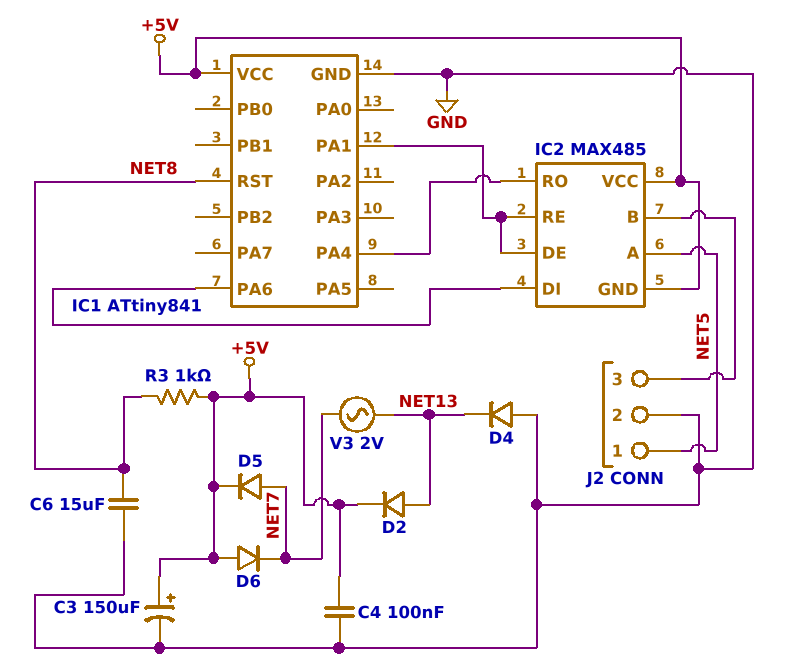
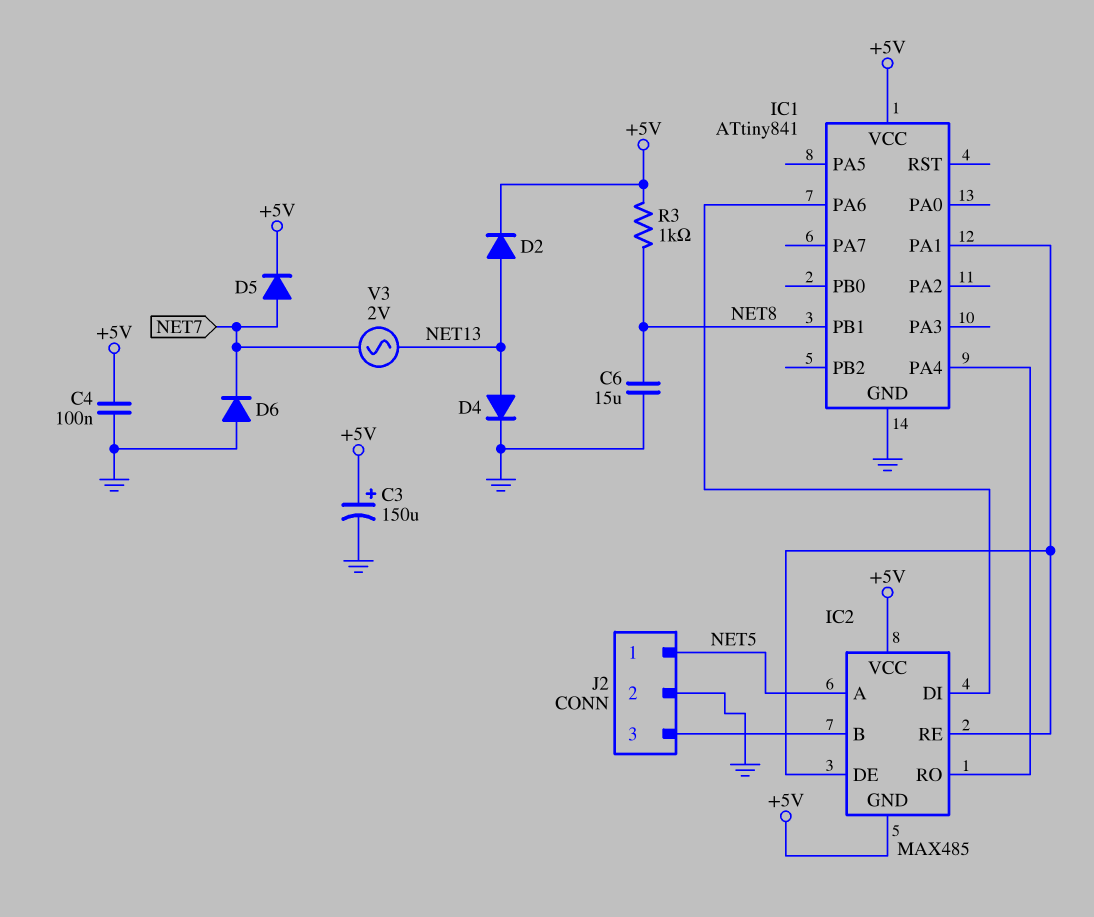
D4: diode (A GND, K NET13) -> diode (A NET13, K GND)
D6: diode (A +5V, K NET7) -> diode (A GND, K NET7)
IC1 pin PB1: none -> NET8
IC1 pin RST: NET8 -> none

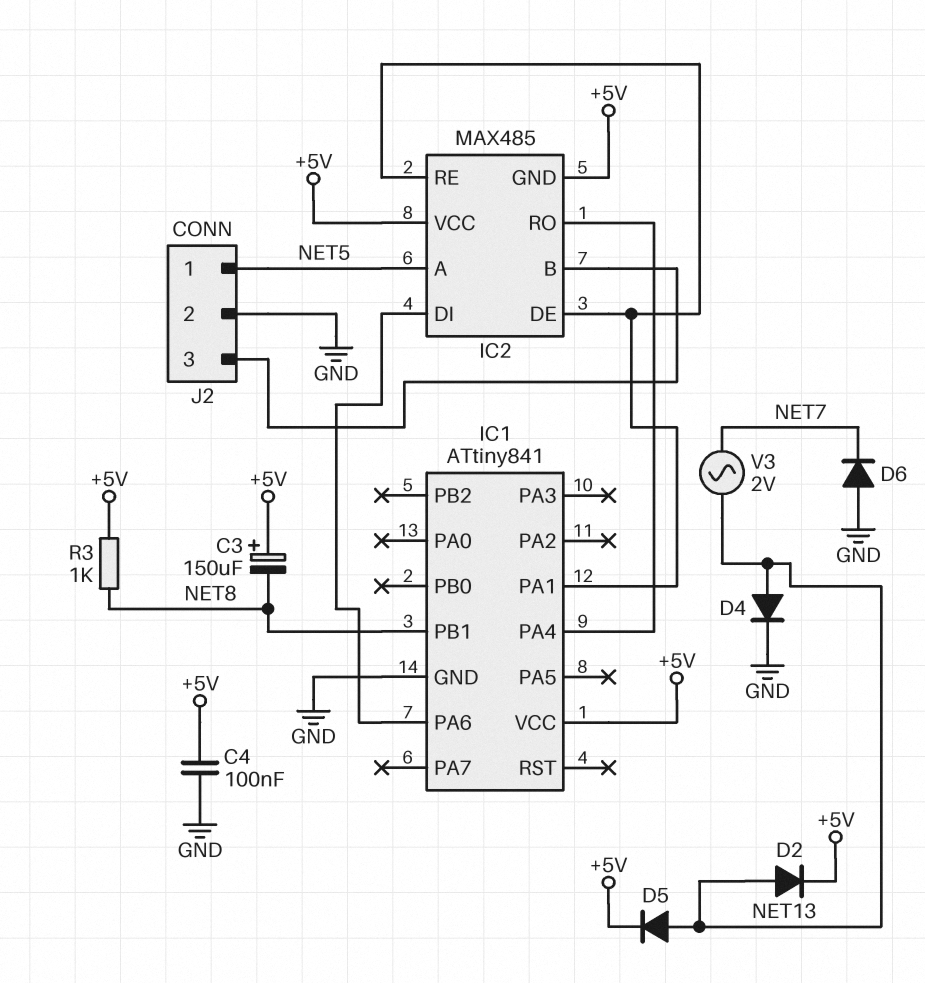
C3: 150uF (plus +5V, minus GND) -> 150uF (plus +5V, minus NET8)
C6: 15uF (GND, NET8) -> none
D5: diode (A NET7, K +5V) -> diode (A NET13, K +5V)

